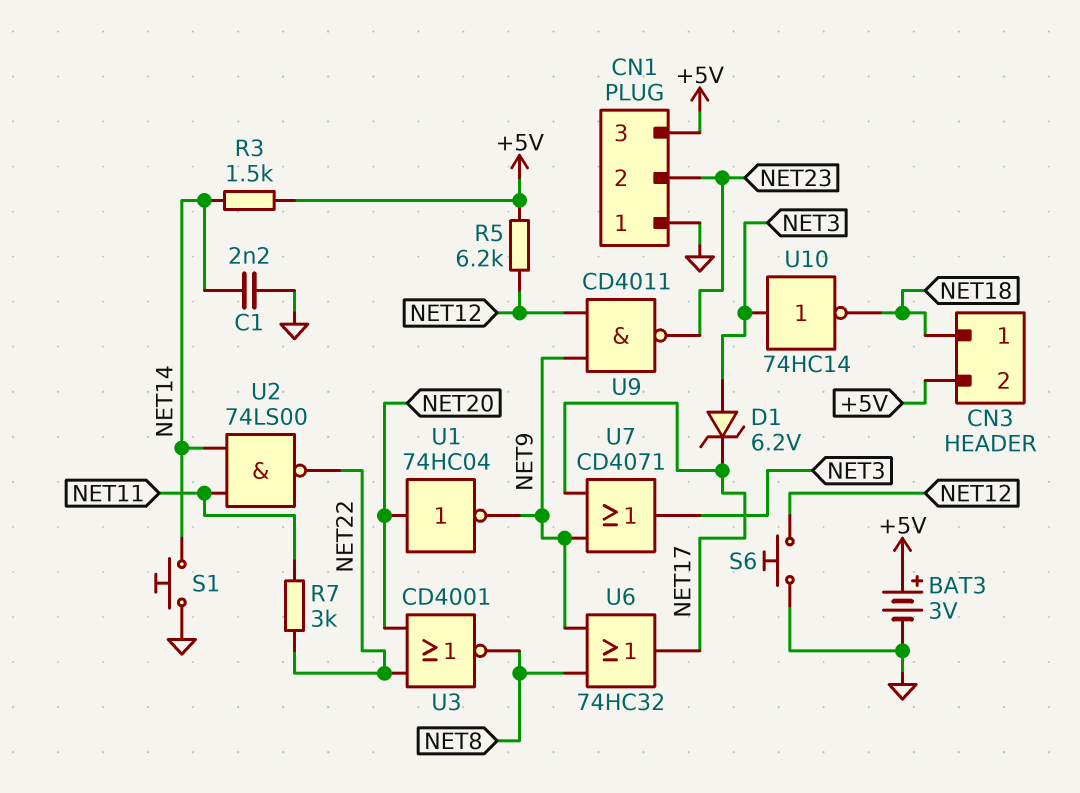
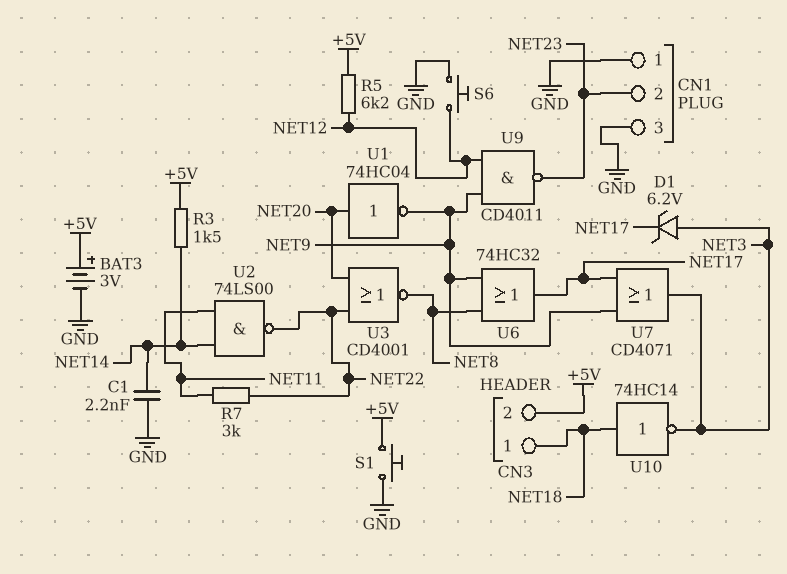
CN1 pin 3: +5V -> GND
S1: button (GND, NET14) -> button (+5V, GND)
U10: NOT 74HC14 (in NET3, out NET18) -> NOT 74HC14 (in NET18, out NET3)

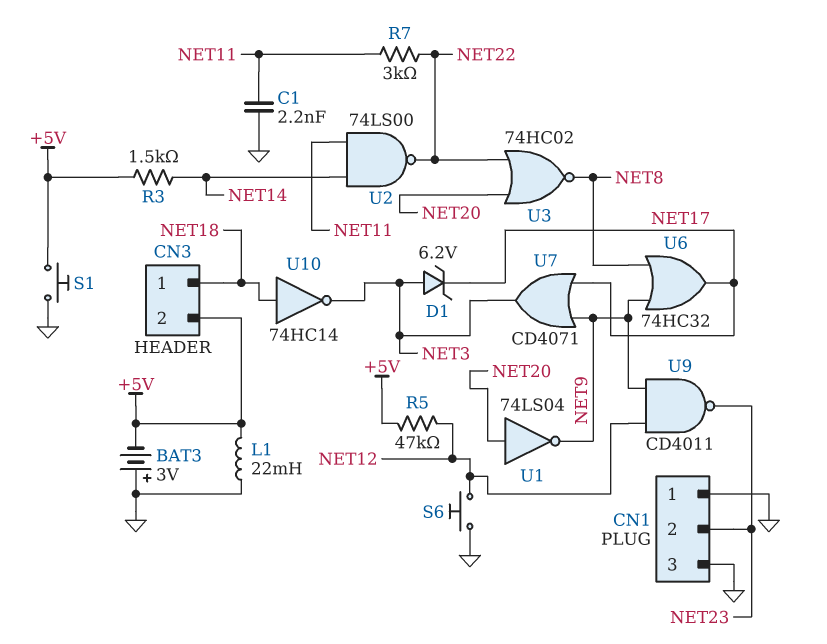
BAT3: 3V (plus +5V, minus GND) -> 3V (plus GND, minus +5V)
C1: 2.2nF (GND, NET14) -> 2.2nF (GND, NET11)
L1: none -> 22mH (+5V, GND)
R5: 6.2k (+5V, NET12) -> 47k (+5V, NET12)
U1: NOT 74HC04 (in NET20, out NET9) -> NOT 74LS04 (in NET20, out NET9)
U3: NOR CD4001 (in NET20, in NET22, out NET8) -> NOR 74HC02 (in NET20, in NET22, out NET8)

